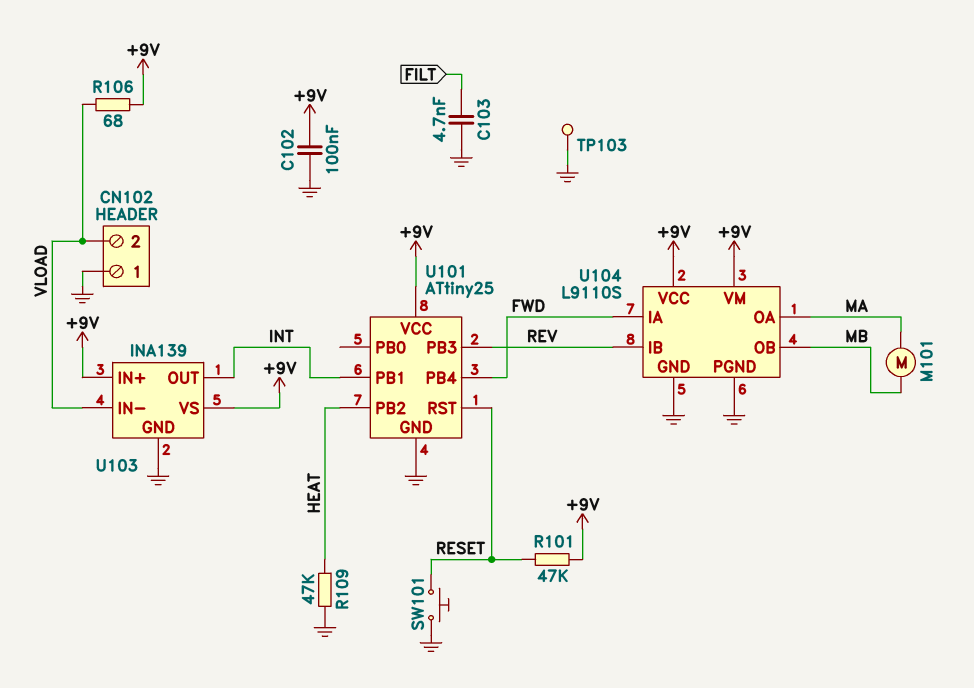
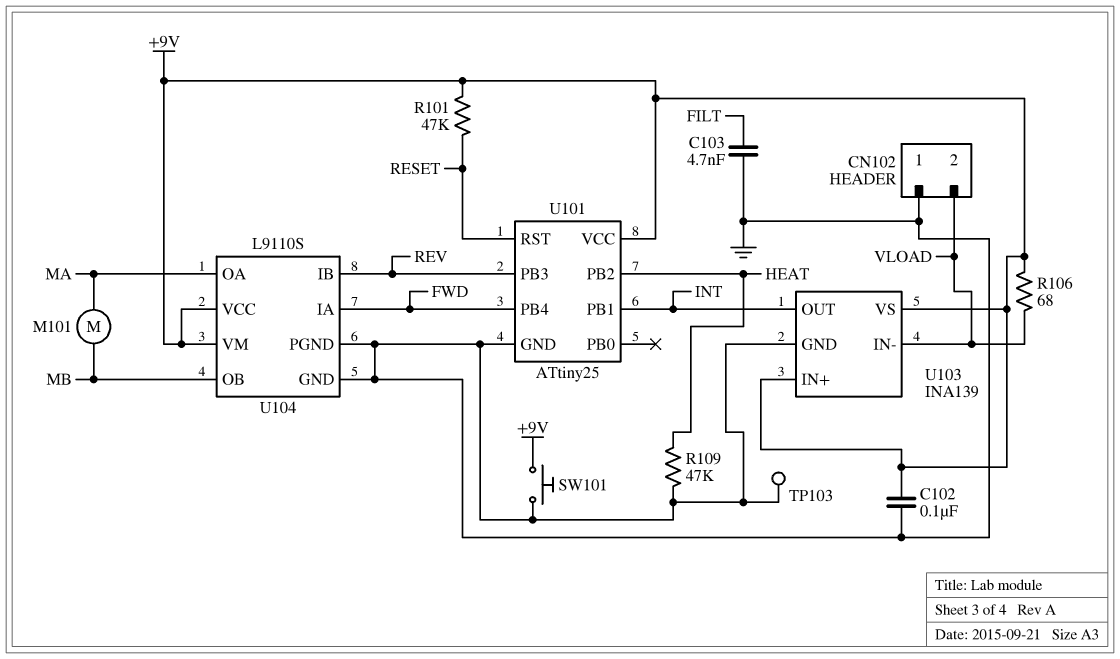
SW101: button (GND, RESET) -> button (+9V, GND)

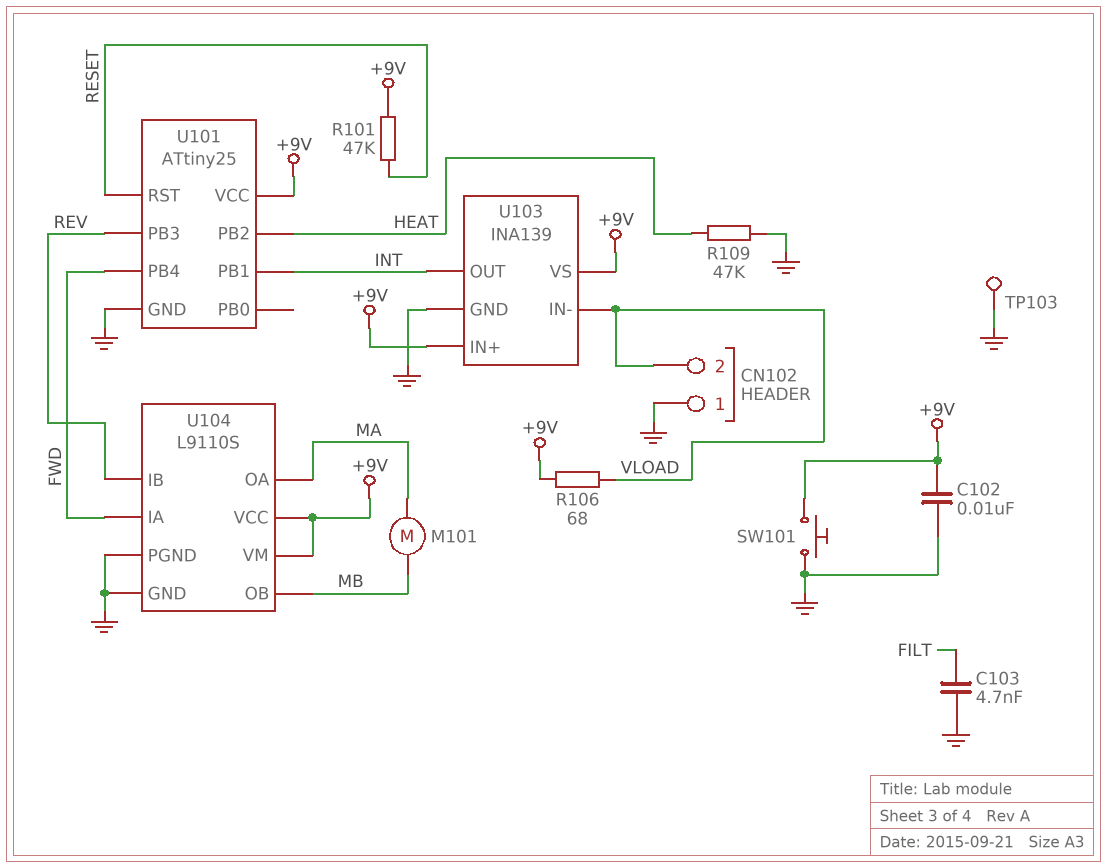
C102: 100nF (+9V, GND) -> 10nF (+9V, GND)

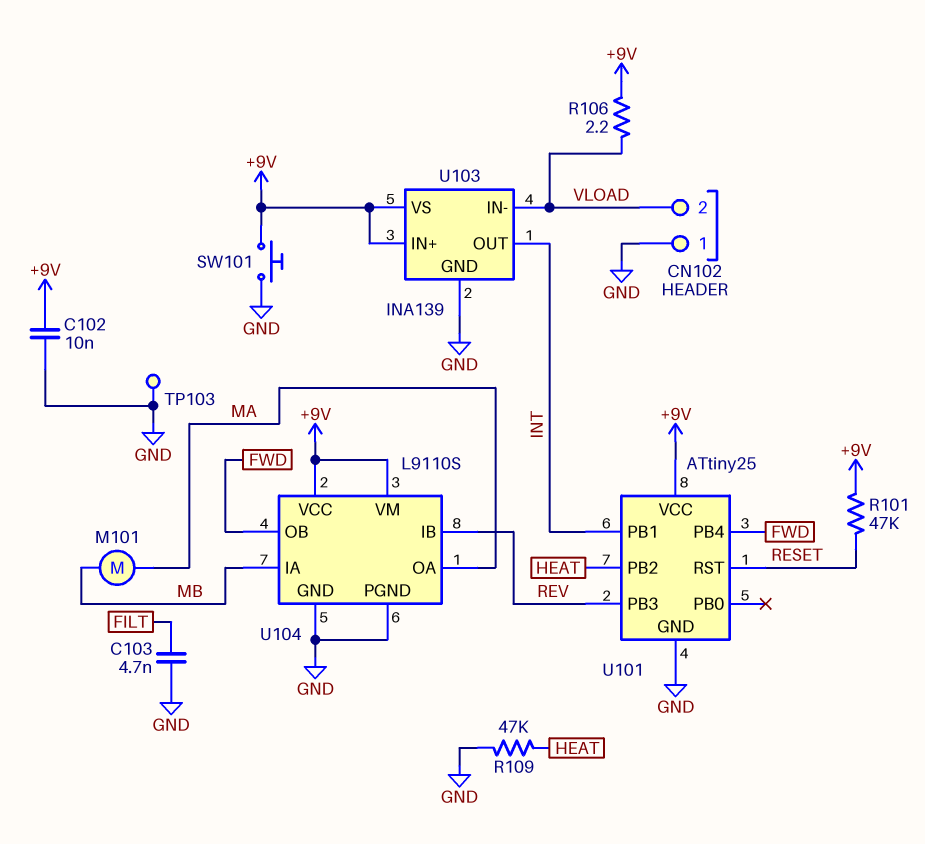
R106: 68 (+9V, VLOAD) -> 2.2 (+9V, VLOAD)
U104 pin IA: FWD -> MB
U104 pin OB: MB -> FWD

